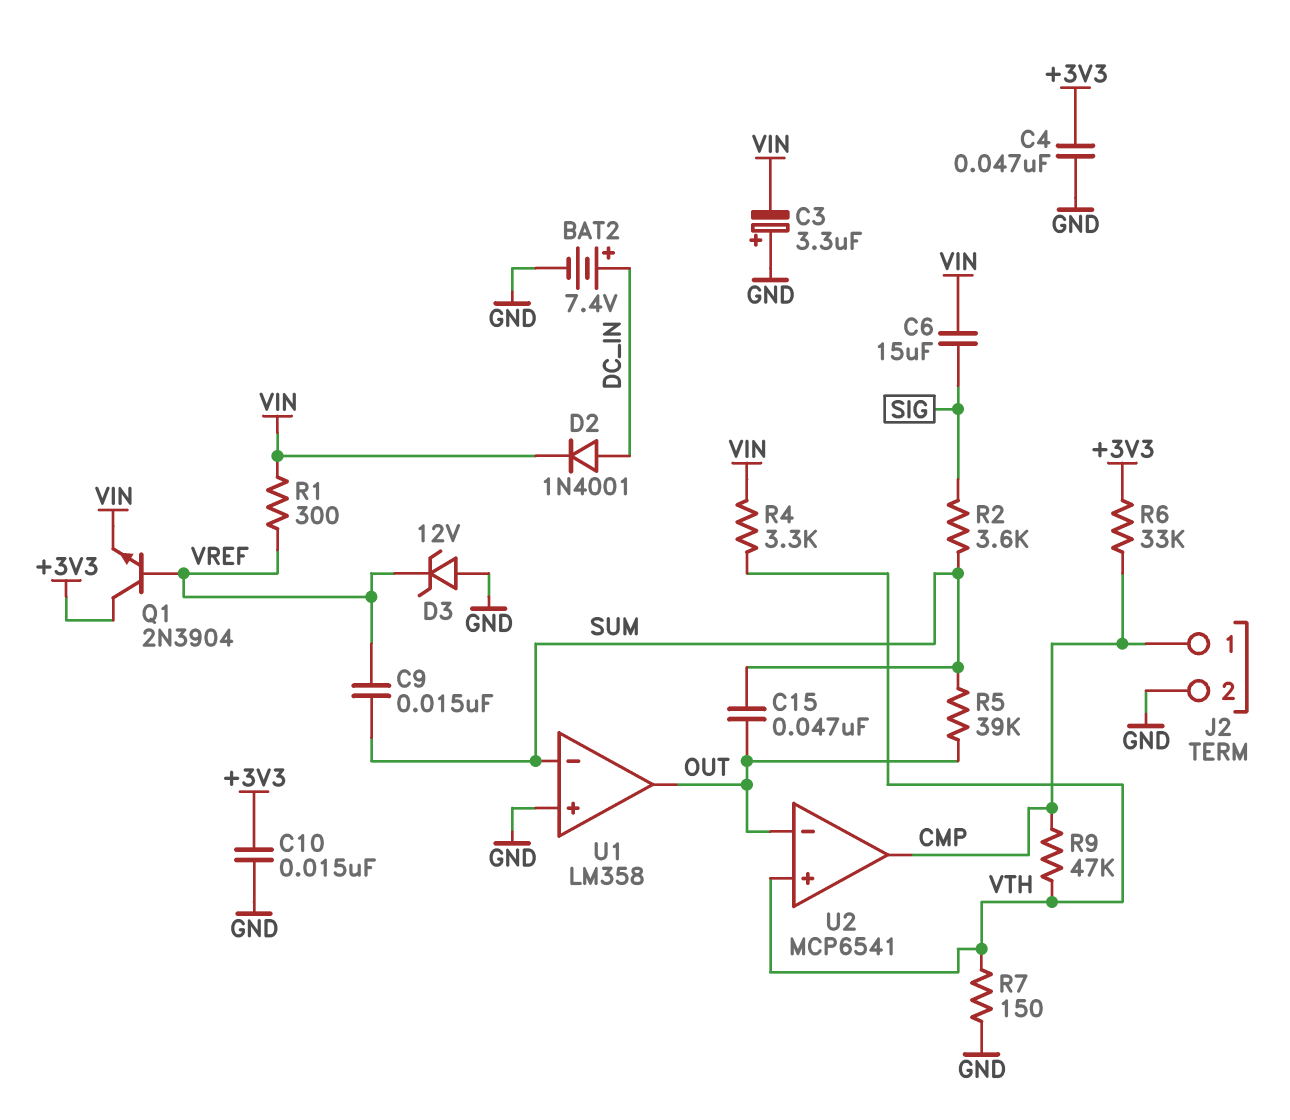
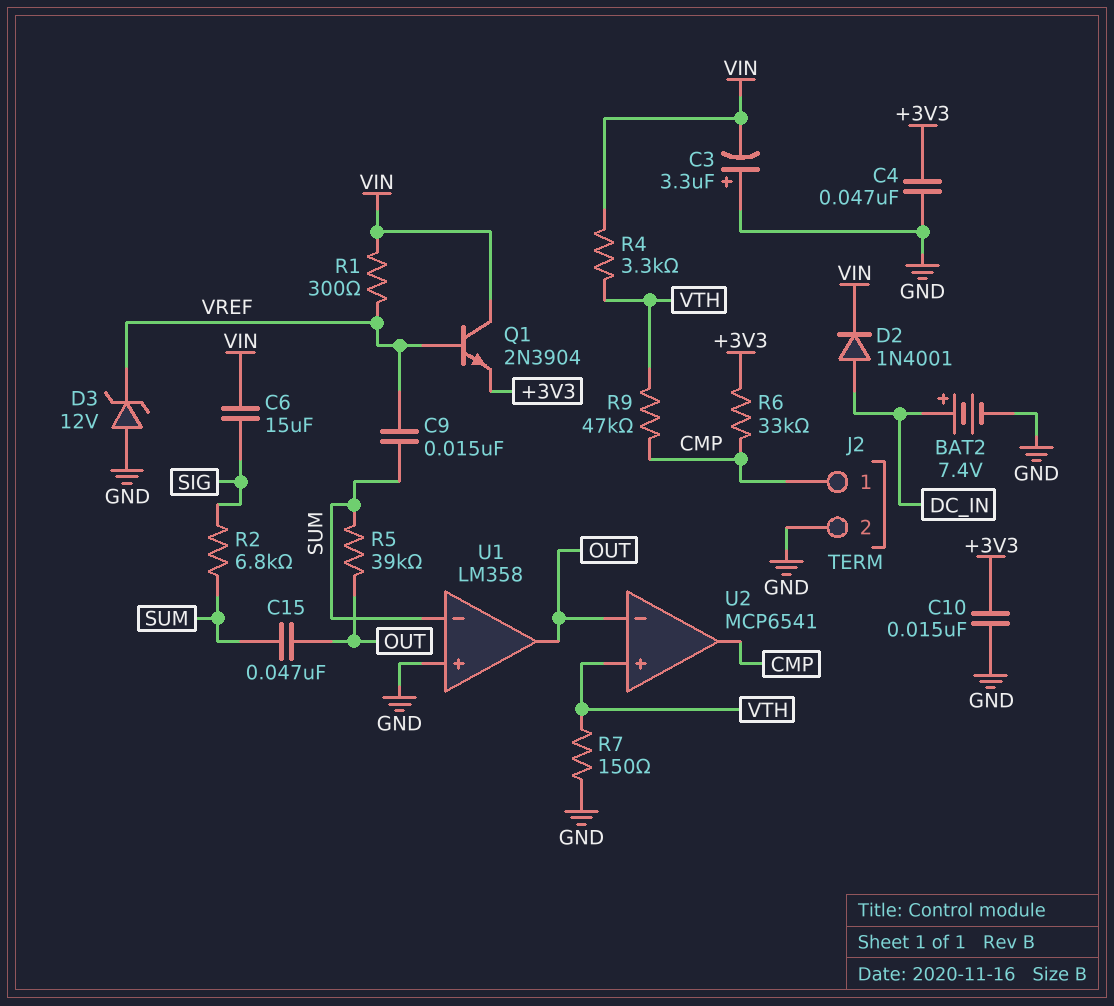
Q1: NPN 2N3904 (B VREF, C +3V3, E VIN) -> NPN 2N3904 (B VREF, C VIN, E +3V3)
R2: 3.6k (SIG, SUM) -> 6.8k (SIG, SUM)

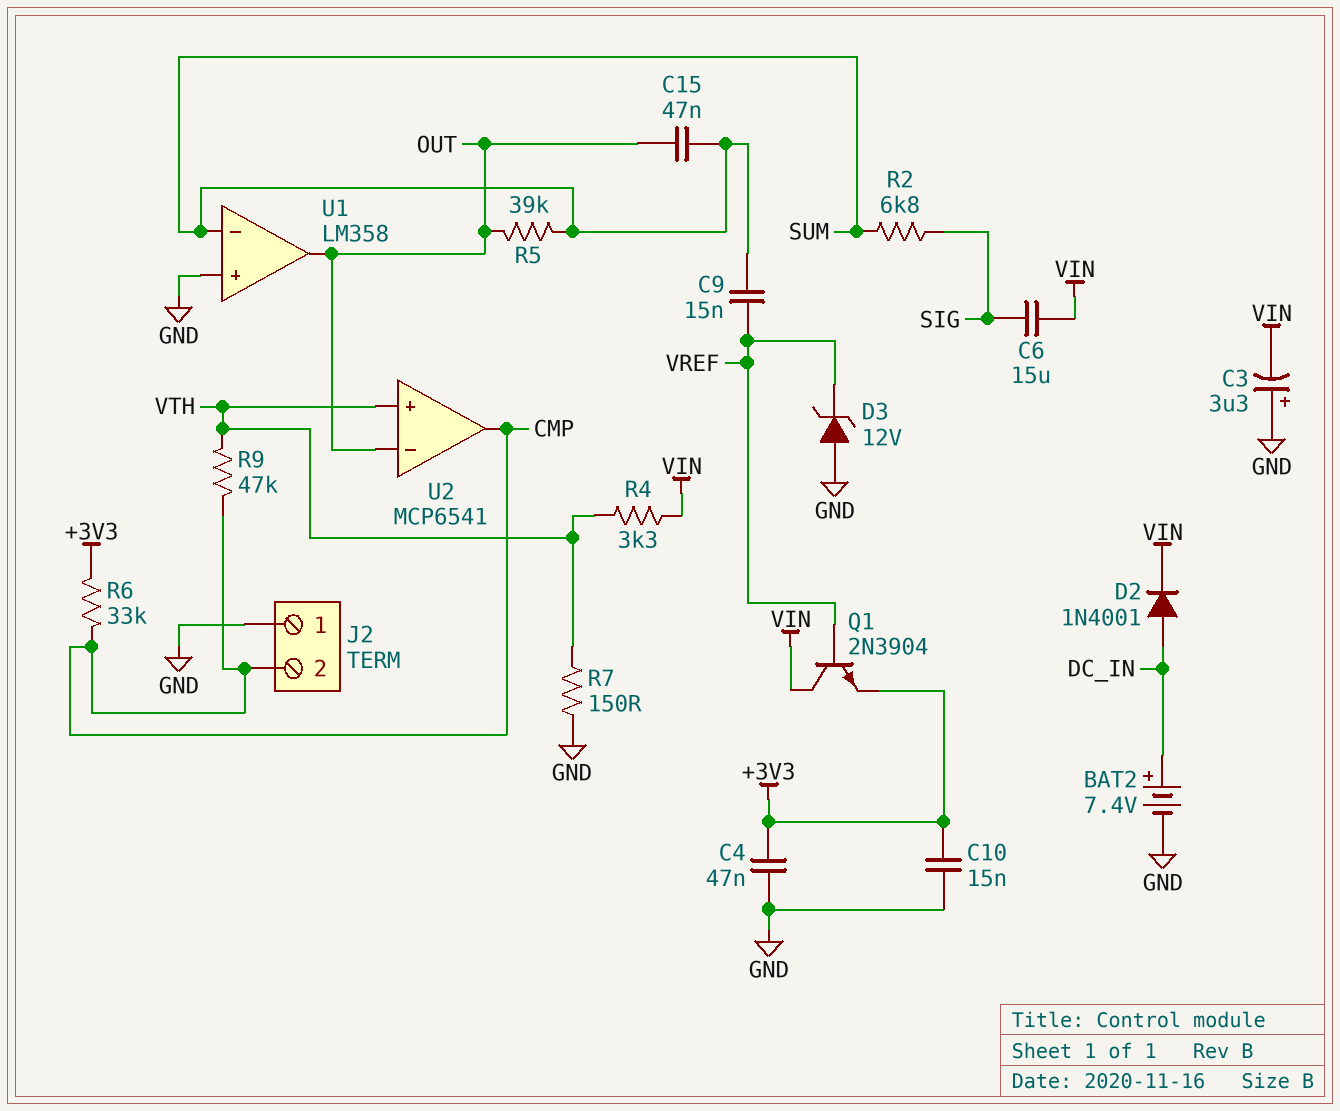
J2 pin 1: CMP -> GND
J2 pin 2: GND -> CMP
R1: 300 (VIN, VREF) -> none

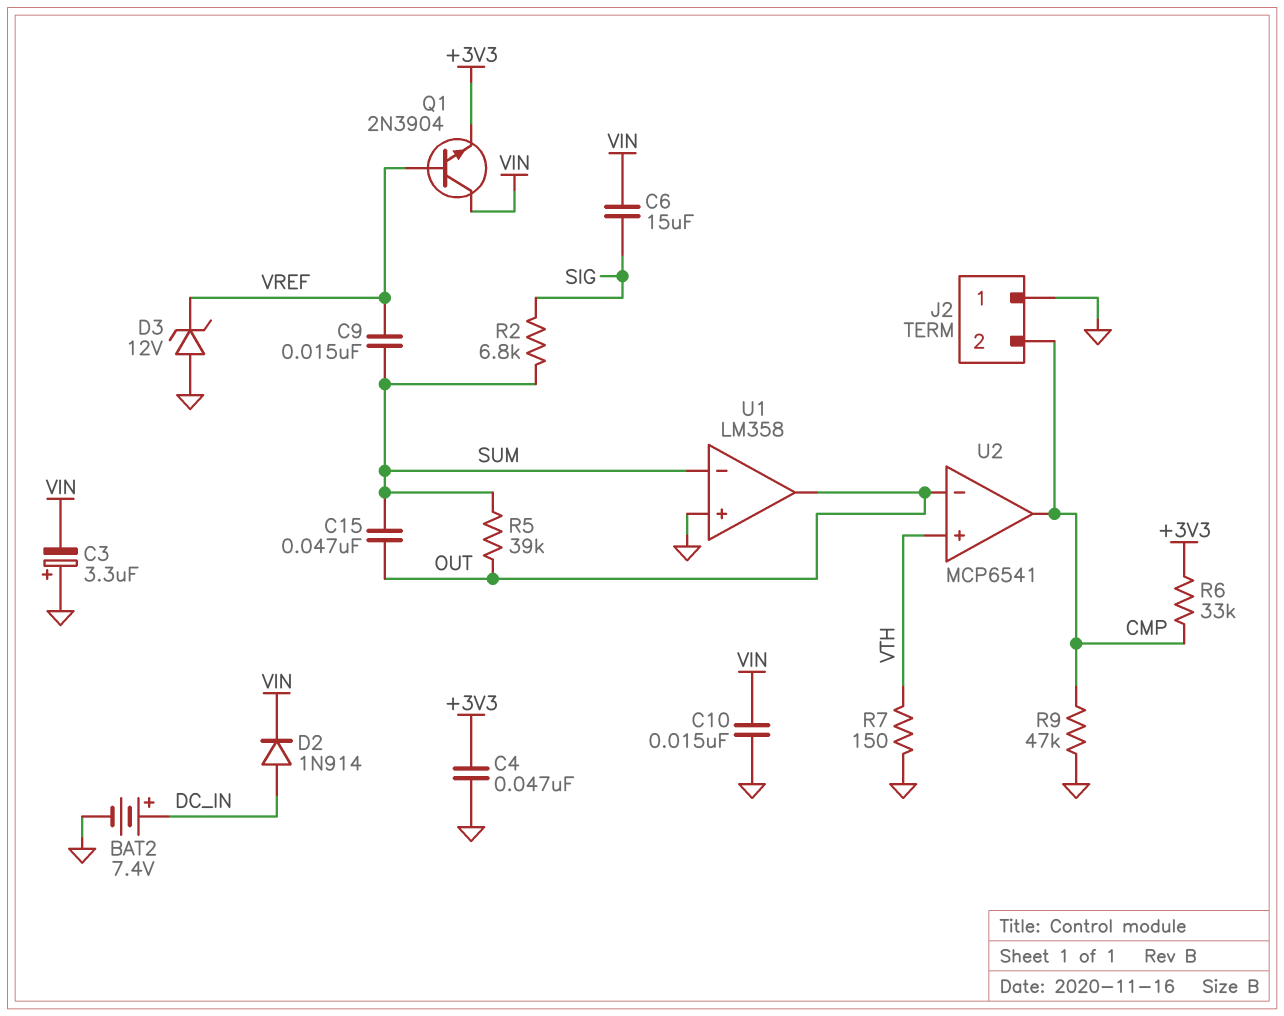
C10: 15nF (+3V3, GND) -> 15nF (GND, VIN)
D2: diode 1N4001 (A DC_IN, K VIN) -> diode 1N914 (A DC_IN, K VIN)
R4: 3.3k (VIN, VTH) -> none
R9: 47k (CMP, VTH) -> 47k (CMP, GND)

